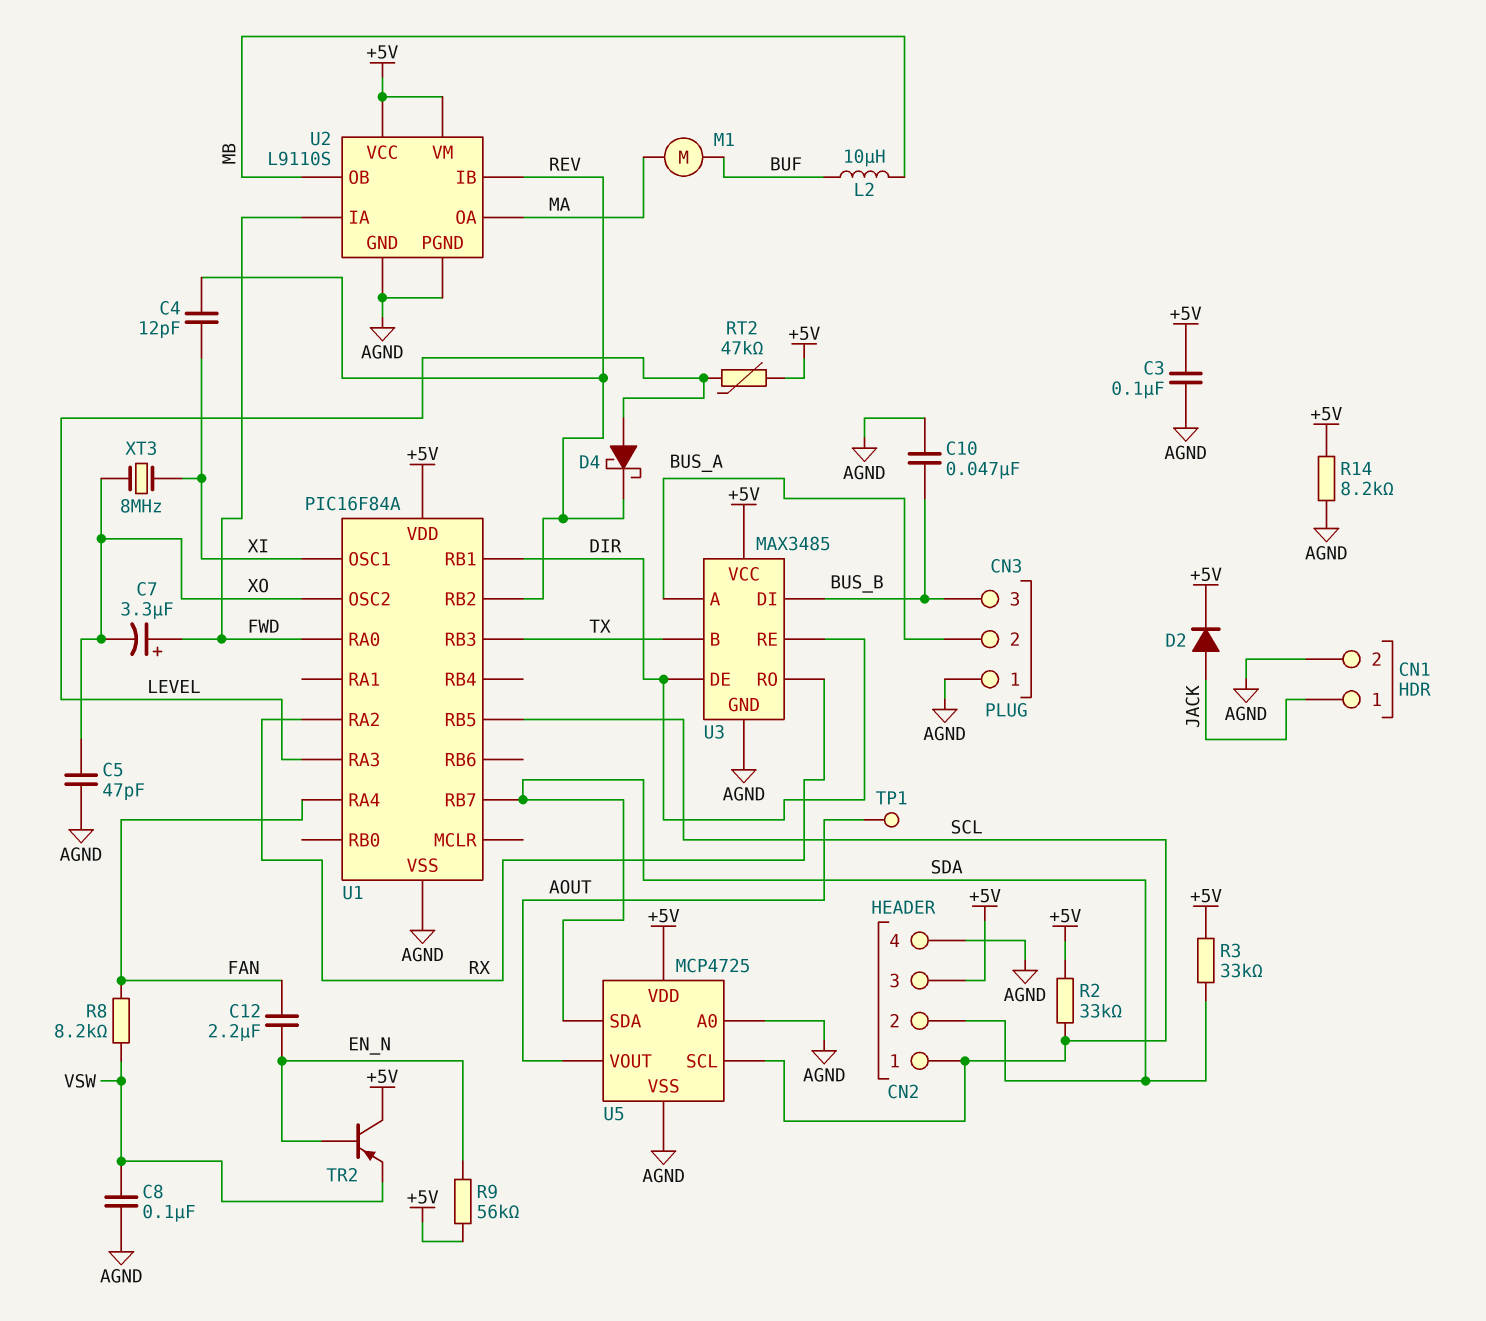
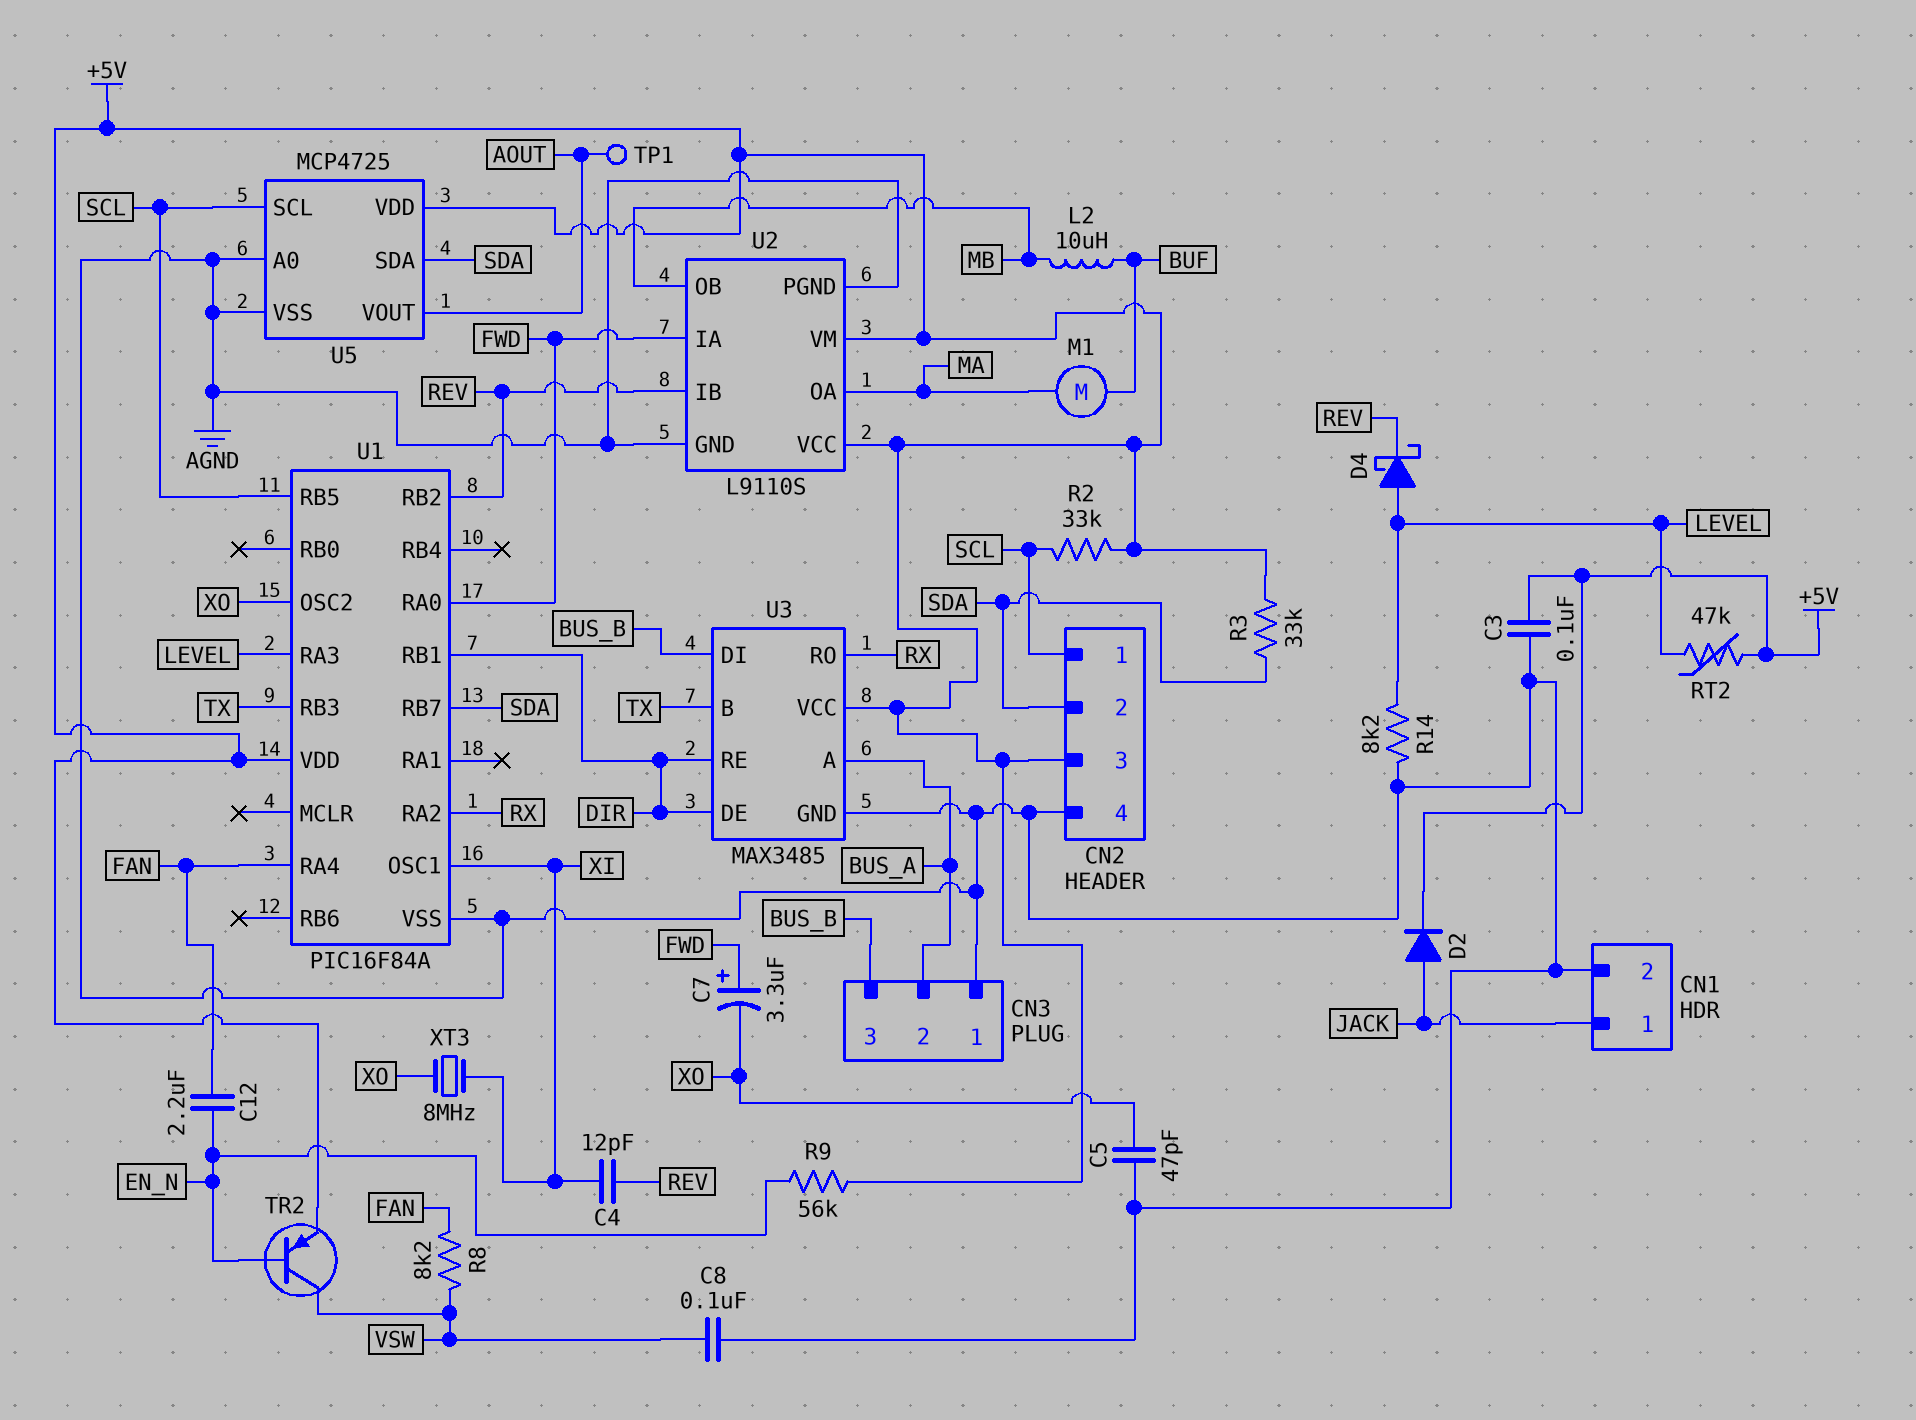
C10: 47nF (AGND, BUS_B) -> none
R14: 8.2k (+5V, AGND) -> 8.2k (AGND, LEVEL)
TR2: PNP (B EN_N, C +5V, E VSW) -> PNP (B EN_N, C VSW, E +5V)

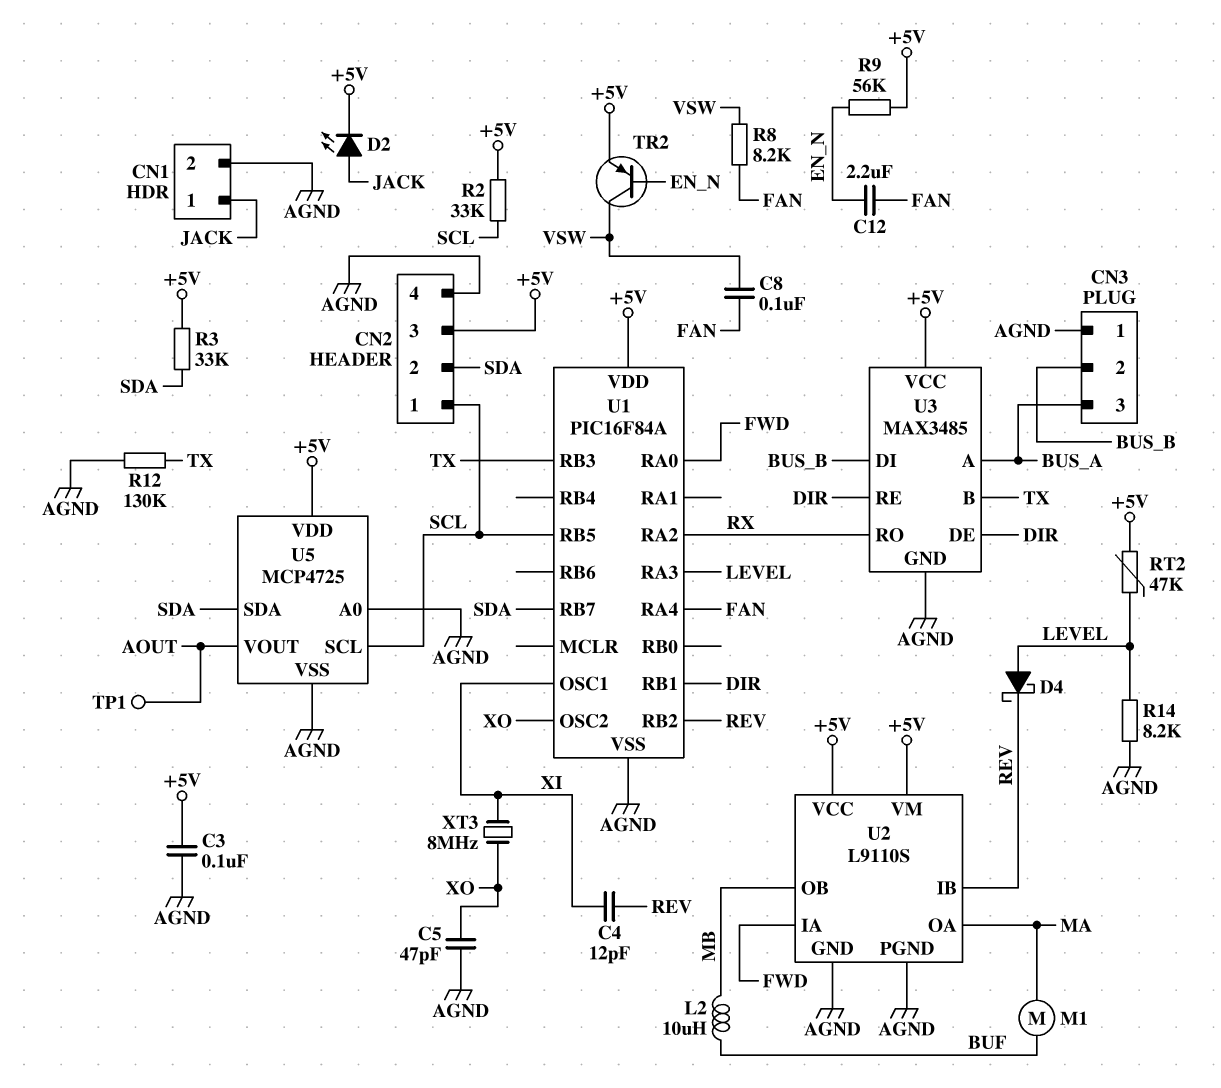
C7: 3.3uF (plus FWD, minus XO) -> none
C8: 100nF (AGND, VSW) -> 100nF (FAN, VSW)
CN3 pin 2: BUS_A -> BUS_B
CN3 pin 3: BUS_B -> BUS_A
D2: diode (A JACK, K +5V) -> LED (A JACK, K +5V)
R12: none -> 130k (AGND, TX)

